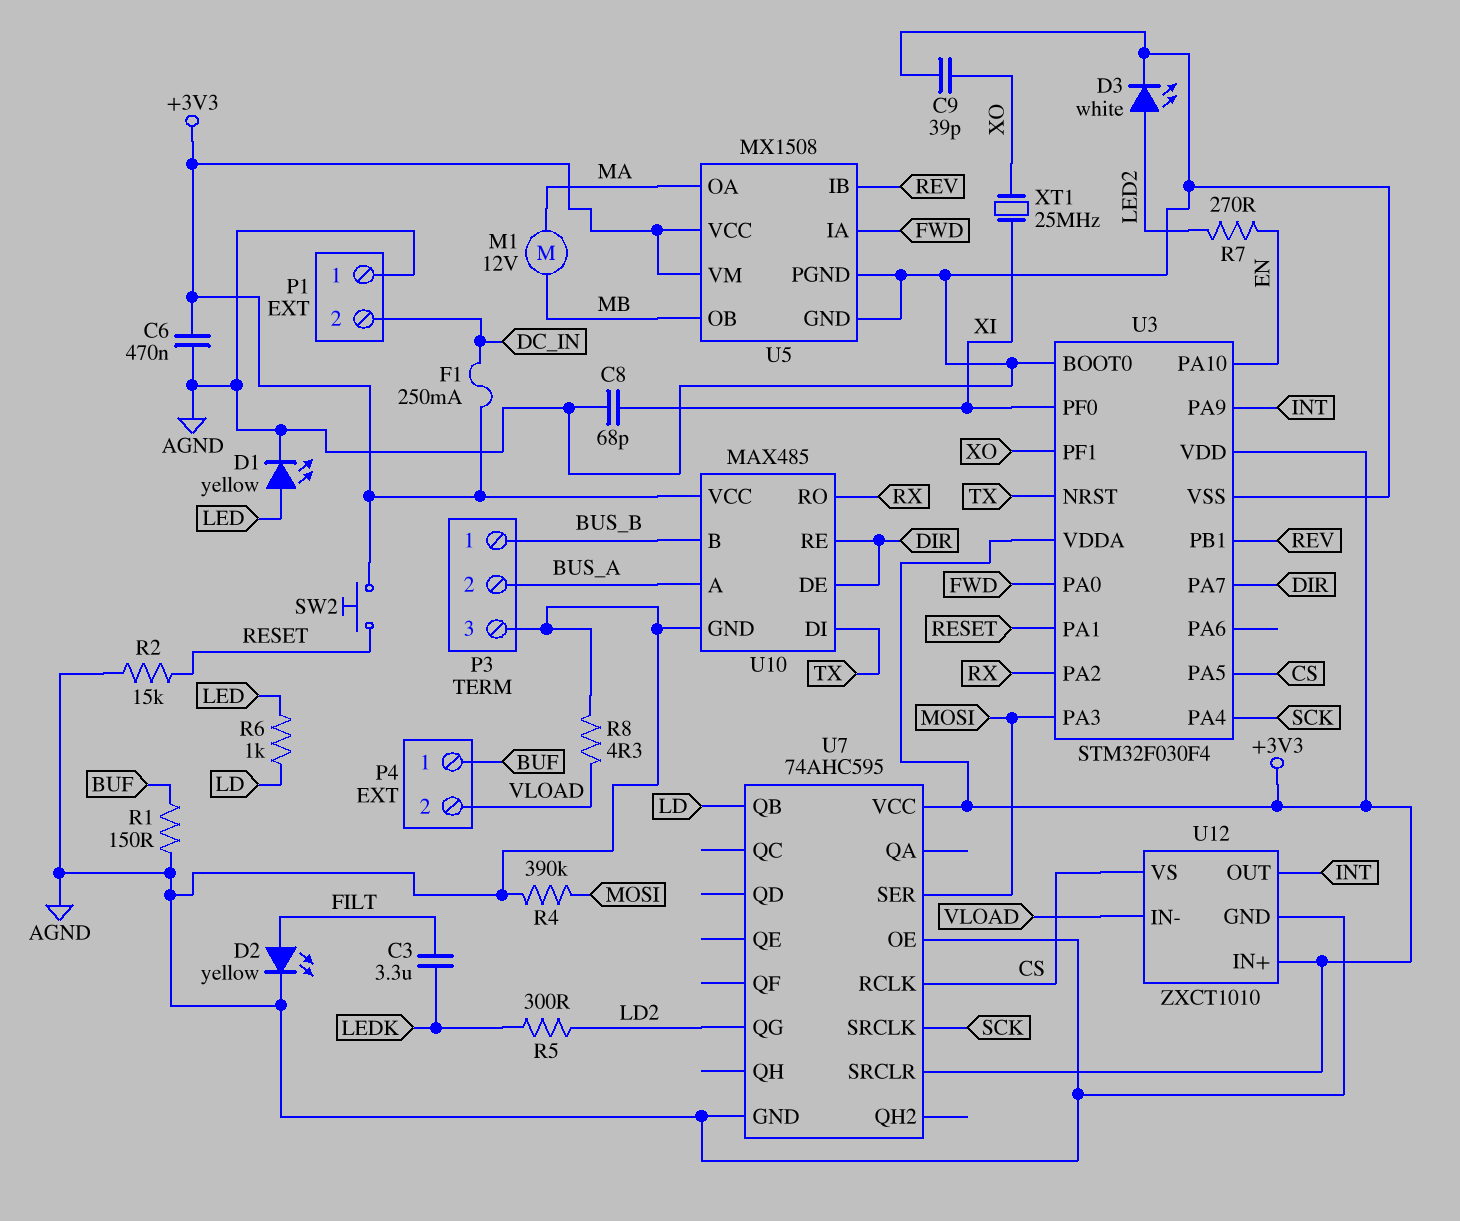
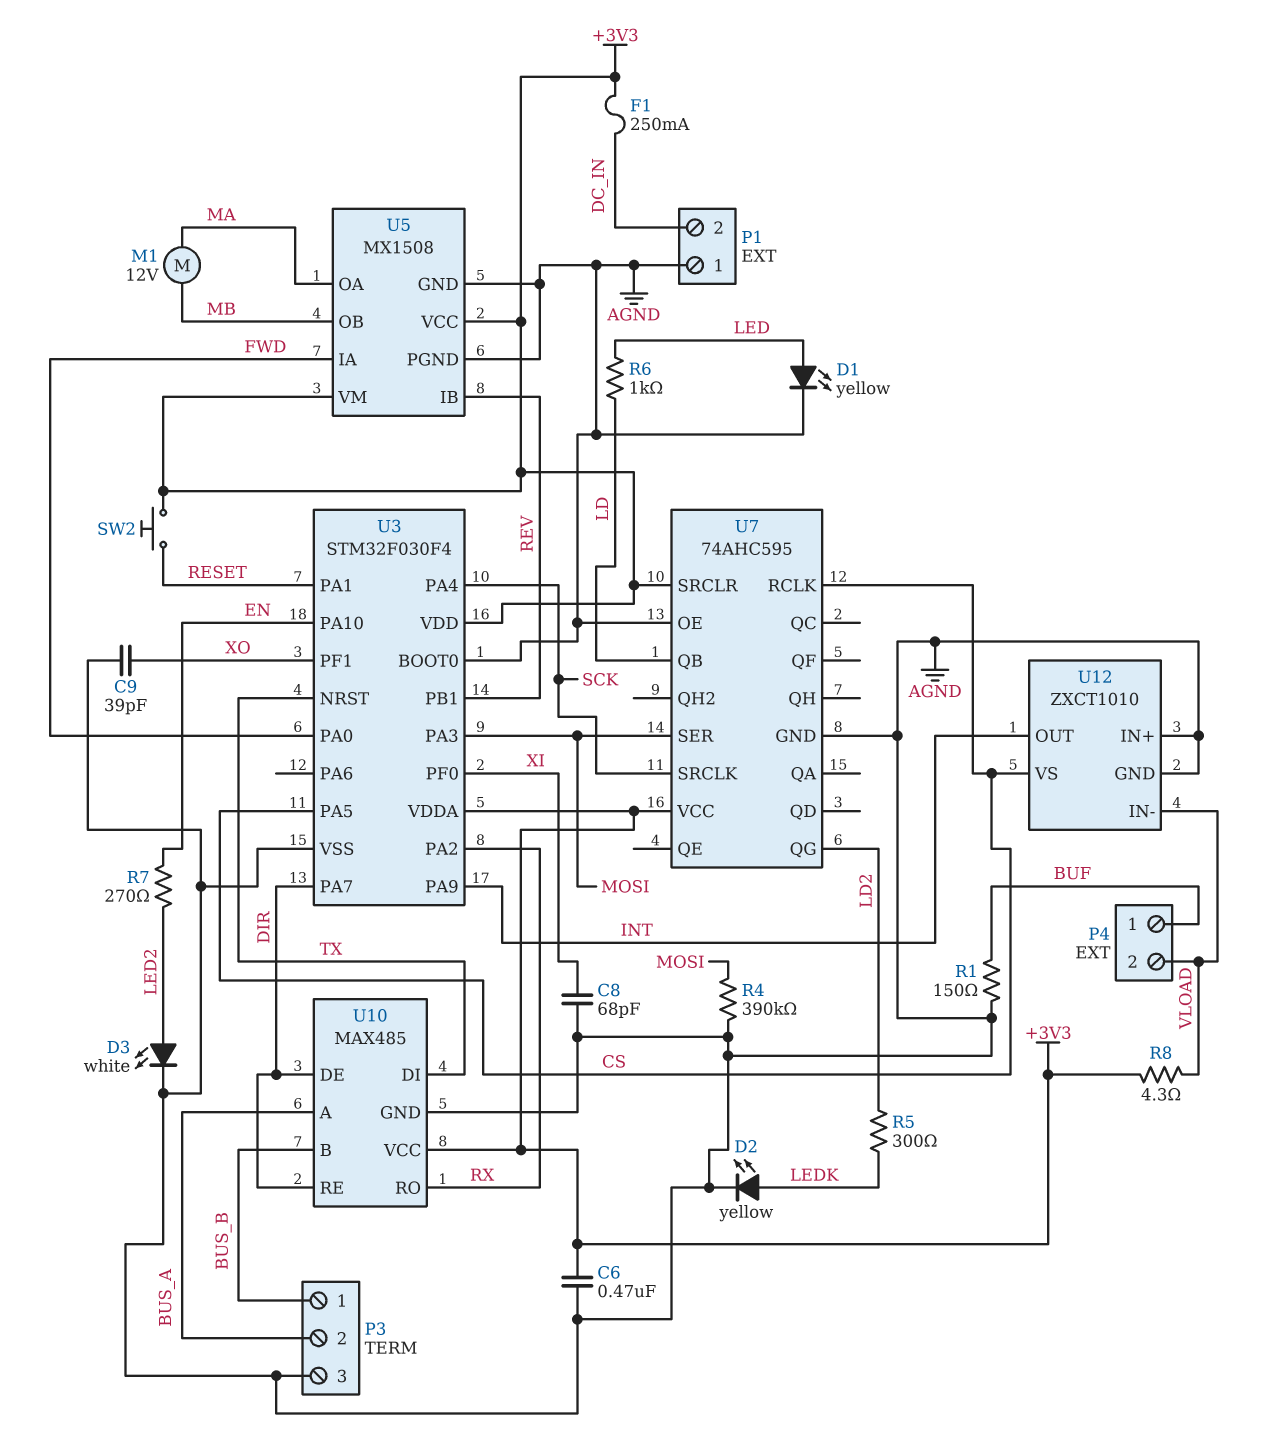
C3: 3.3uF (FILT, LEDK) -> none
D2: LED yellow (A FILT, K AGND) -> LED yellow (A LEDK, K AGND)
R2: 15k (AGND, RESET) -> none
R8: 4.3 (AGND, VLOAD) -> 4.3 (+3V3, VLOAD)
U12 pin IN+: +3V3 -> AGND
XT1: 25MHz (XI, XO) -> none

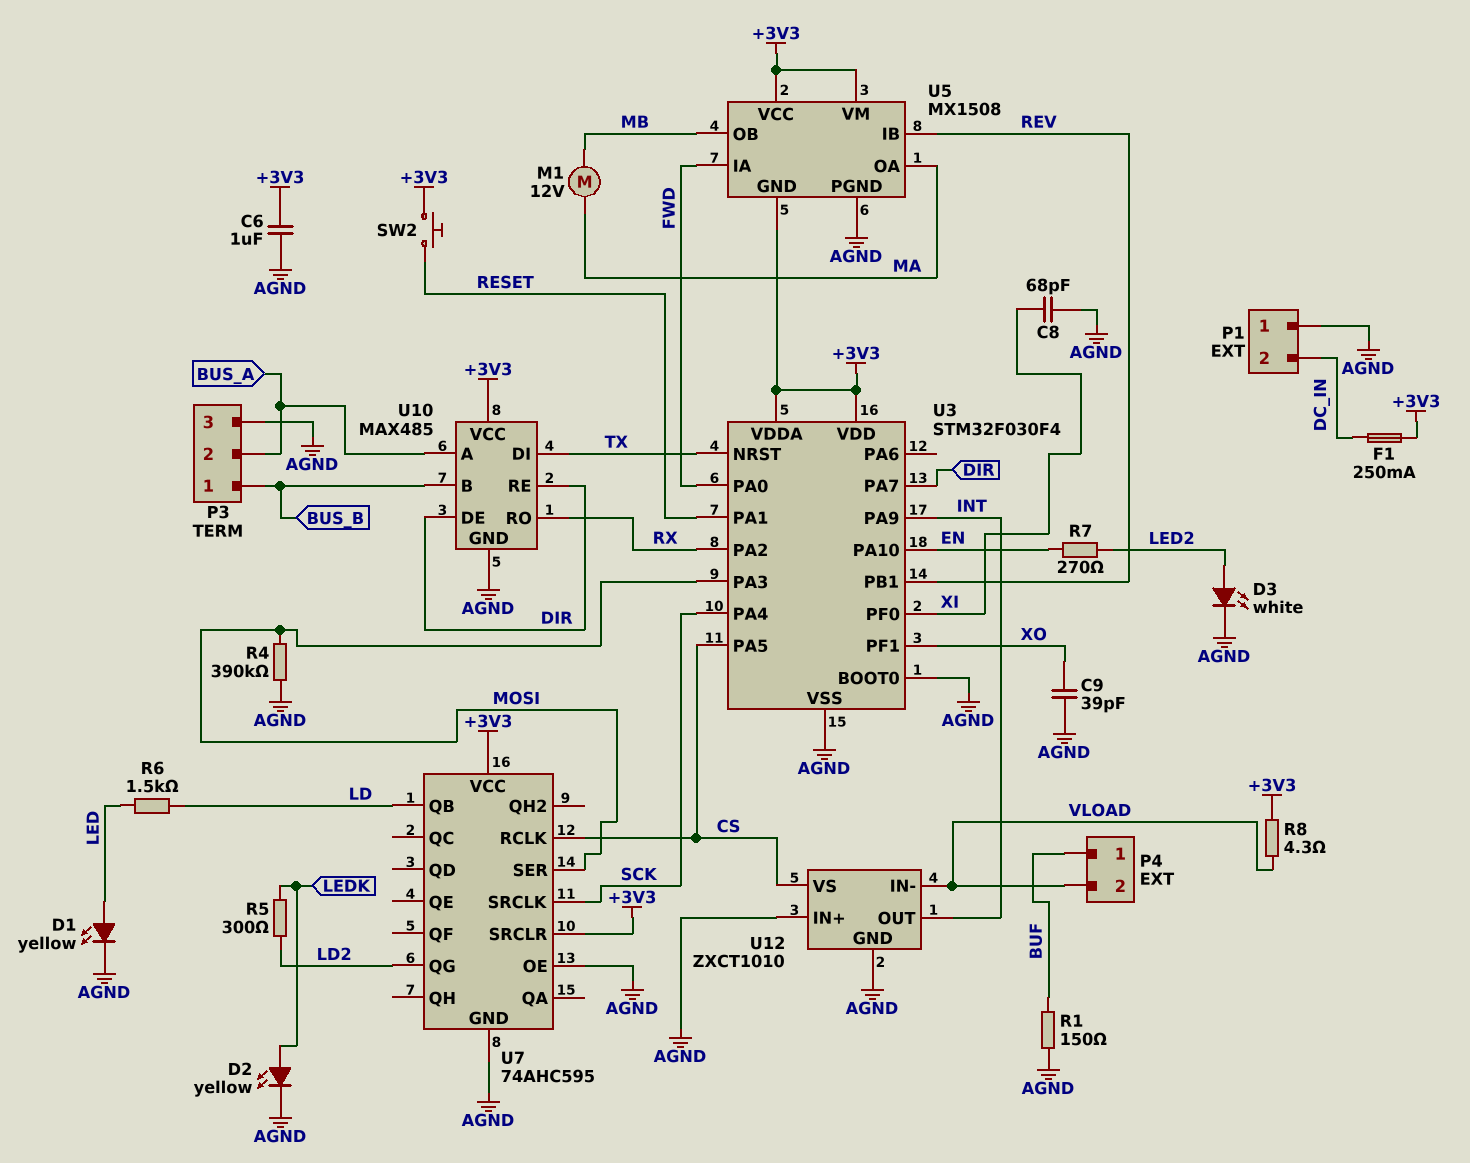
C6: 470nF (+3V3, AGND) -> 1uF (+3V3, AGND)
R6: 1k (LD, LED) -> 1.5k (LD, LED)
U5 pin GND: AGND -> +3V3

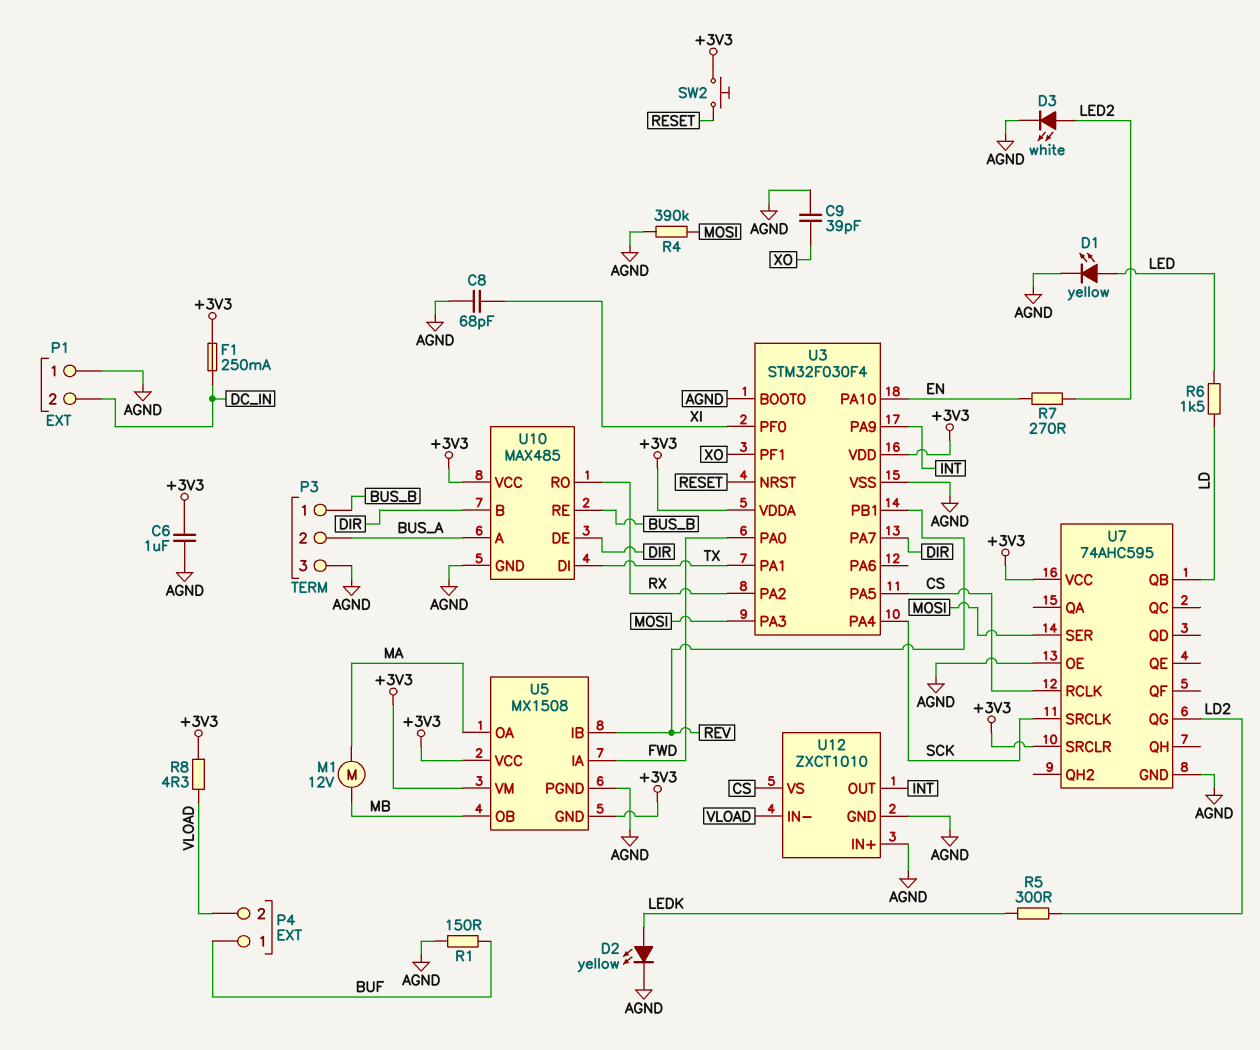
U3 pin NRST: TX -> RESET
U3 pin PA1: RESET -> TX
U10 pin B: BUS_B -> DIR
U10 pin RE: DIR -> BUS_B

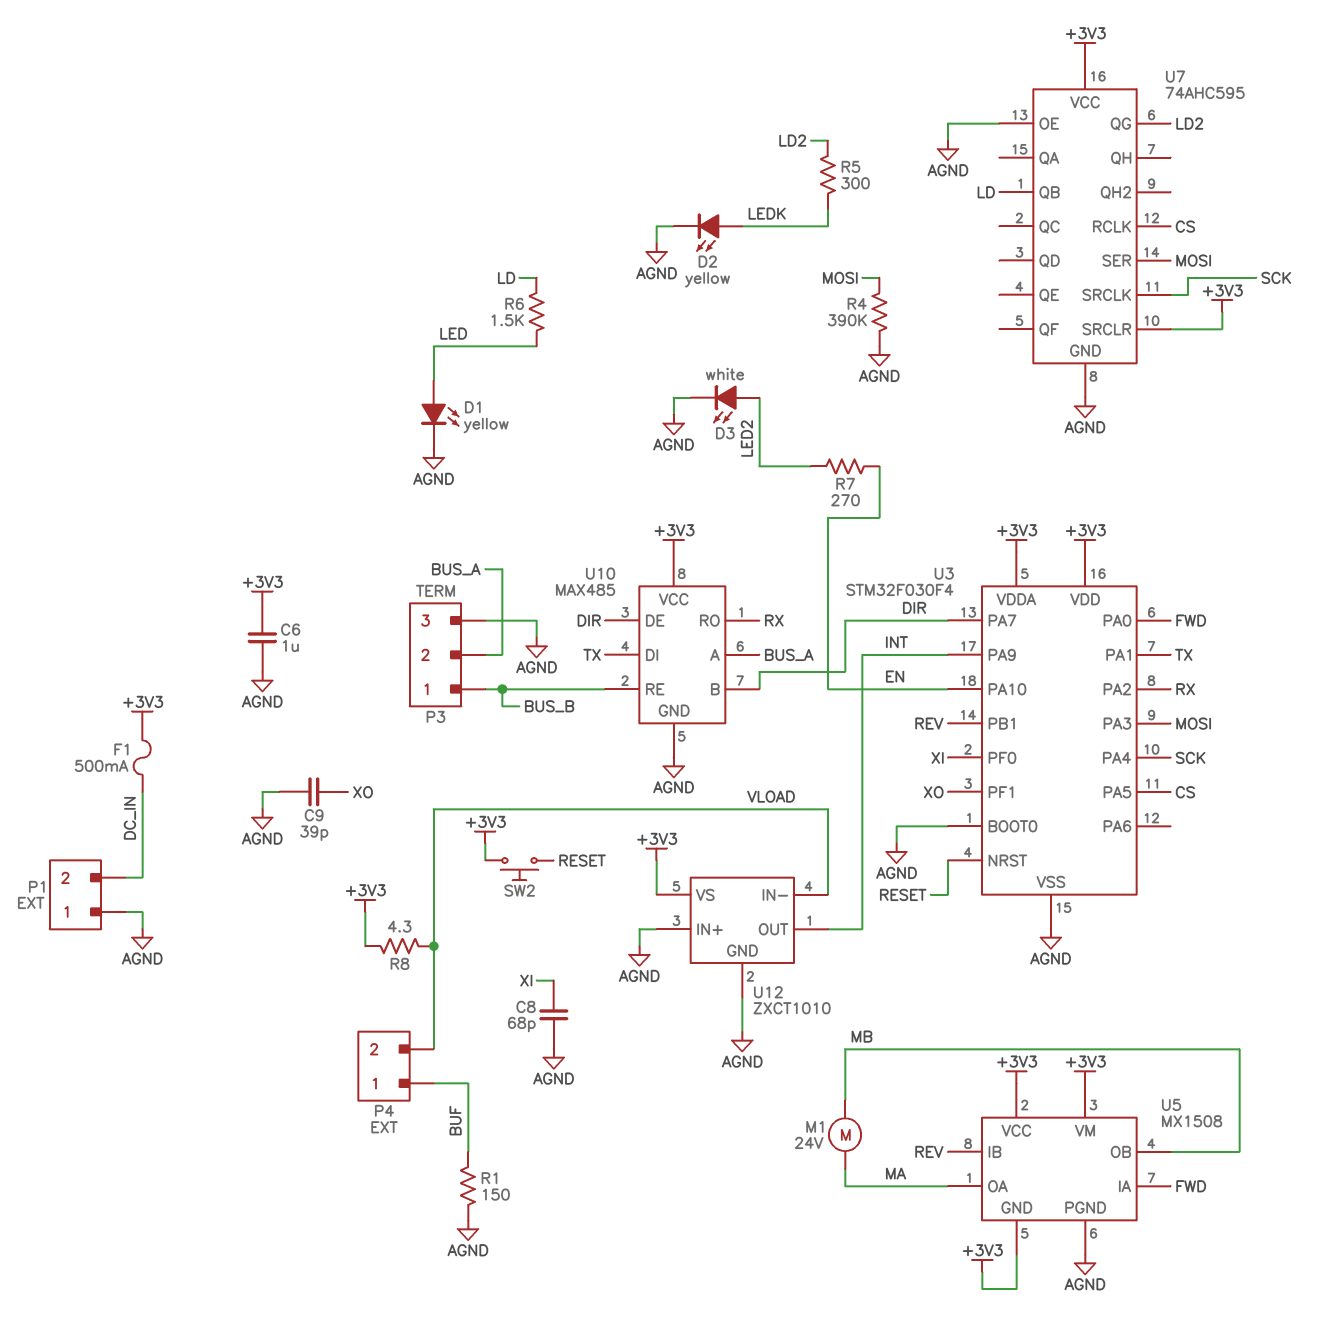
F1: 250mA (+3V3, DC_IN) -> 500mA (+3V3, DC_IN)
M1: motor 12V (MA, MB) -> motor 24V (MA, MB)
U12 pin VS: CS -> +3V3

